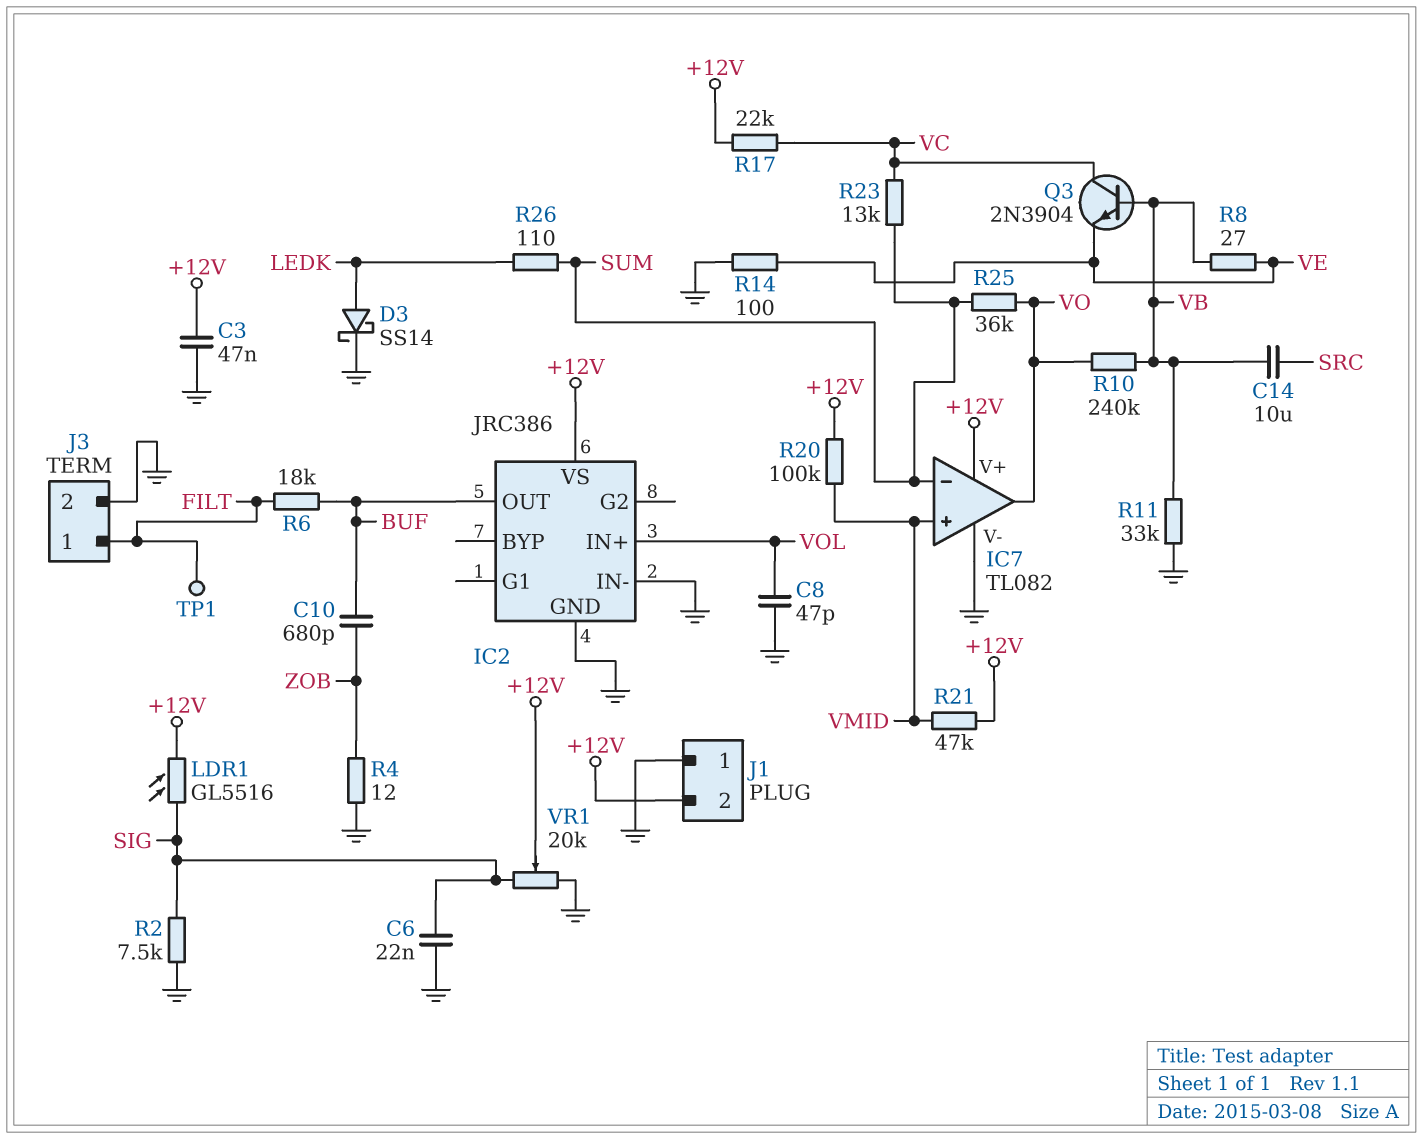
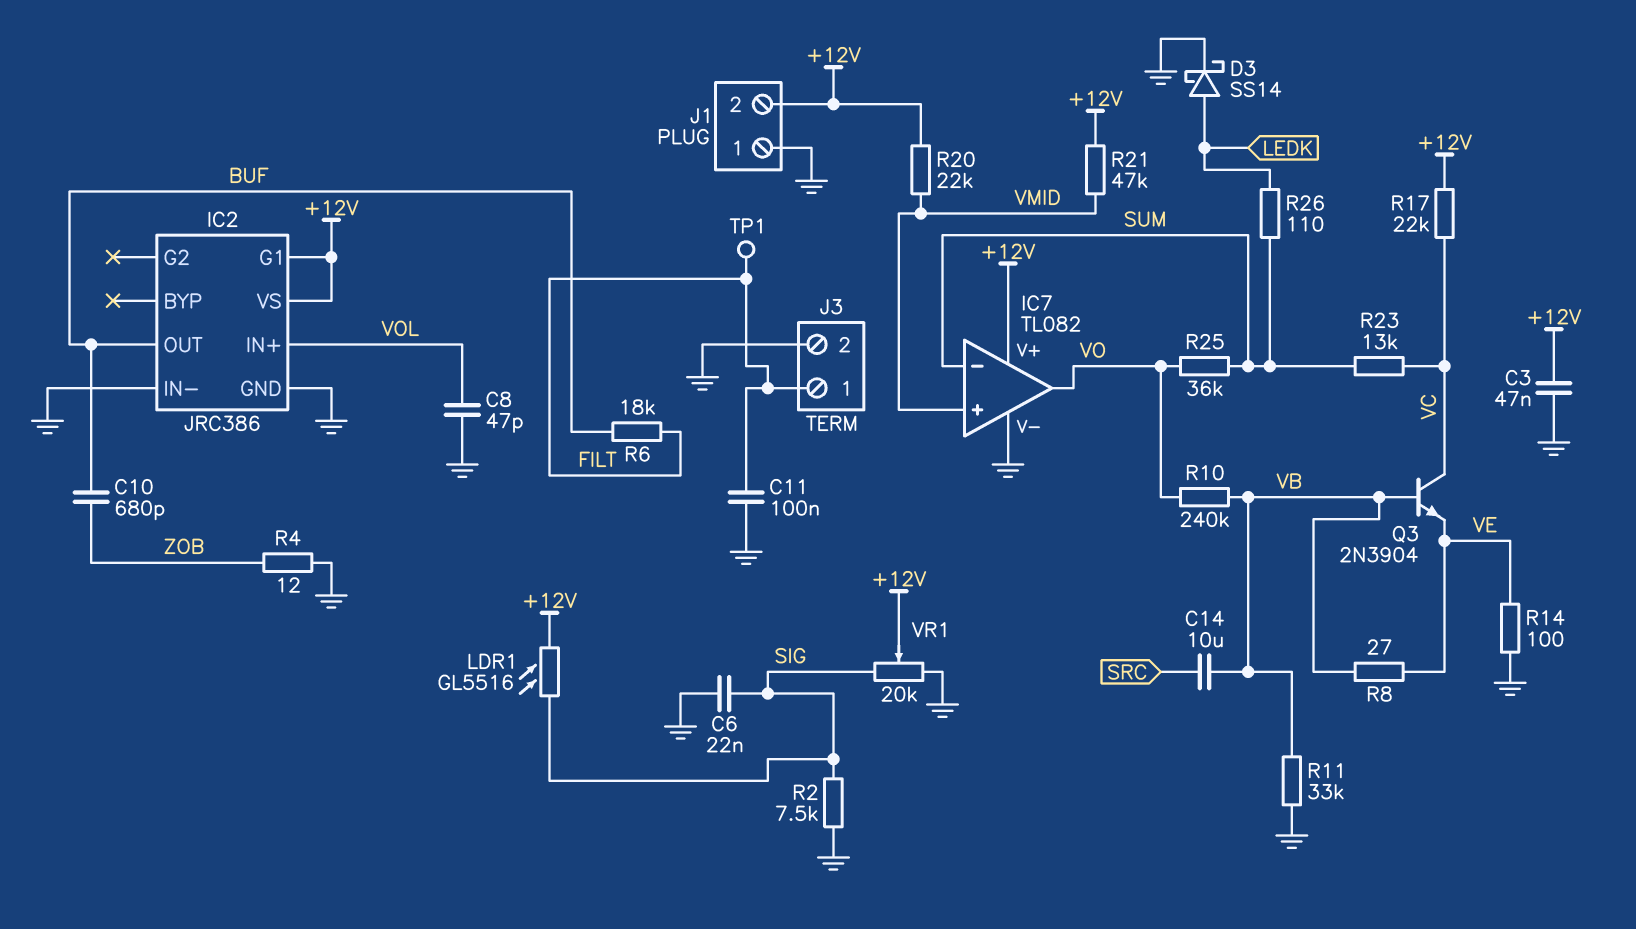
C11: none -> 100nF (FILT, GND)
IC2 pin G1: none -> +12V
R20: 100k (+12V, VMID) -> 22k (+12V, VMID)

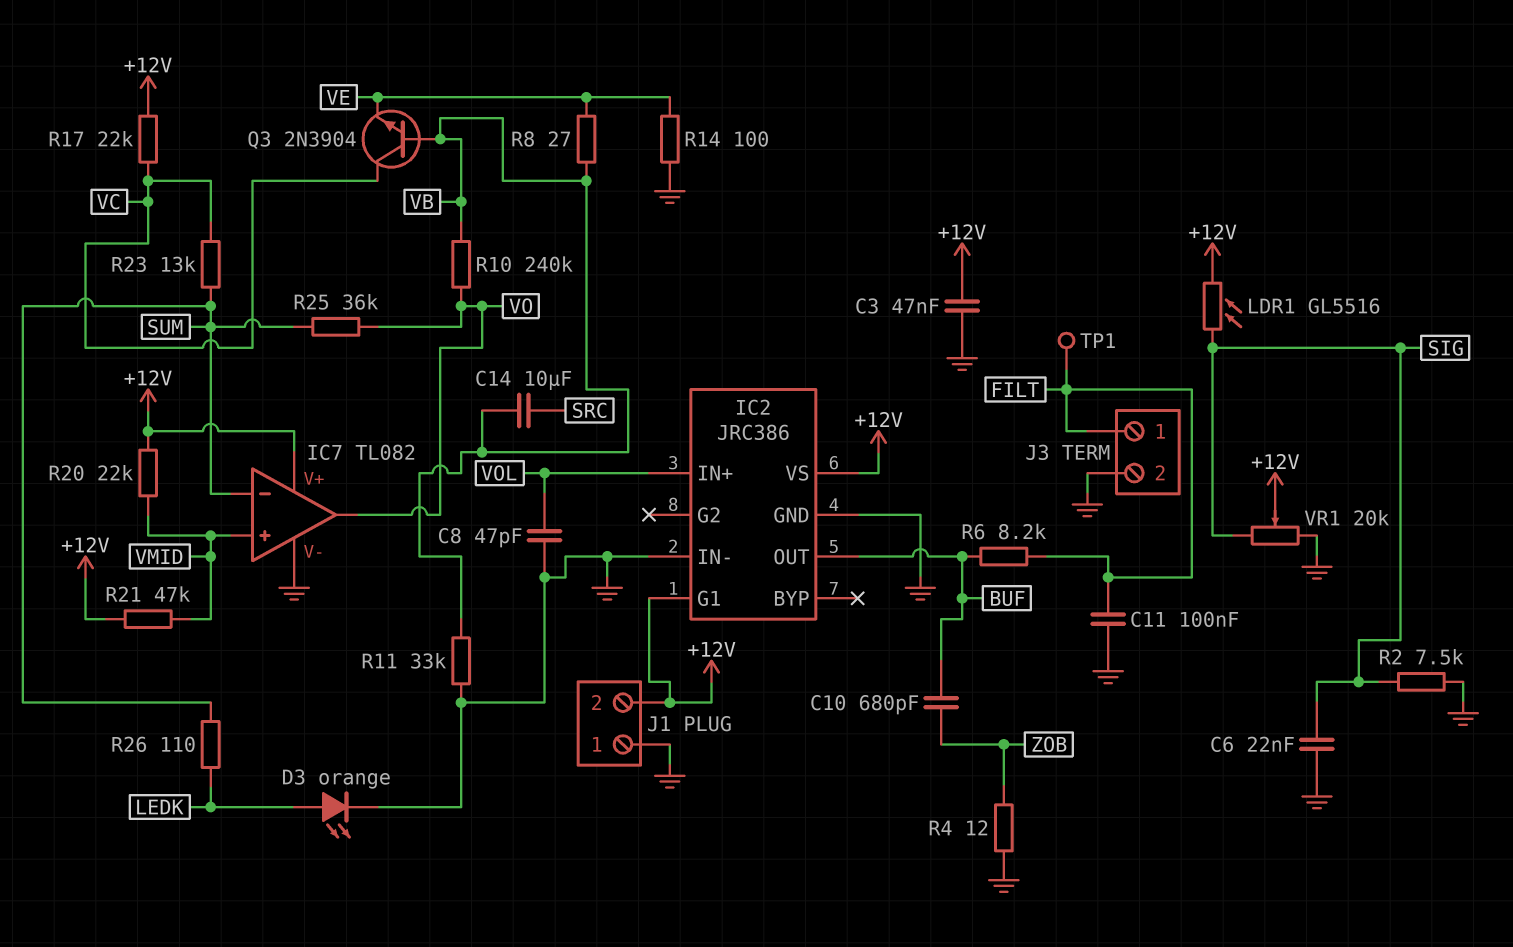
D3: schottky SS14 (A LEDK, K GND) -> LED orange (A LEDK, K GND)
R6: 18k (BUF, FILT) -> 8.2k (BUF, FILT)

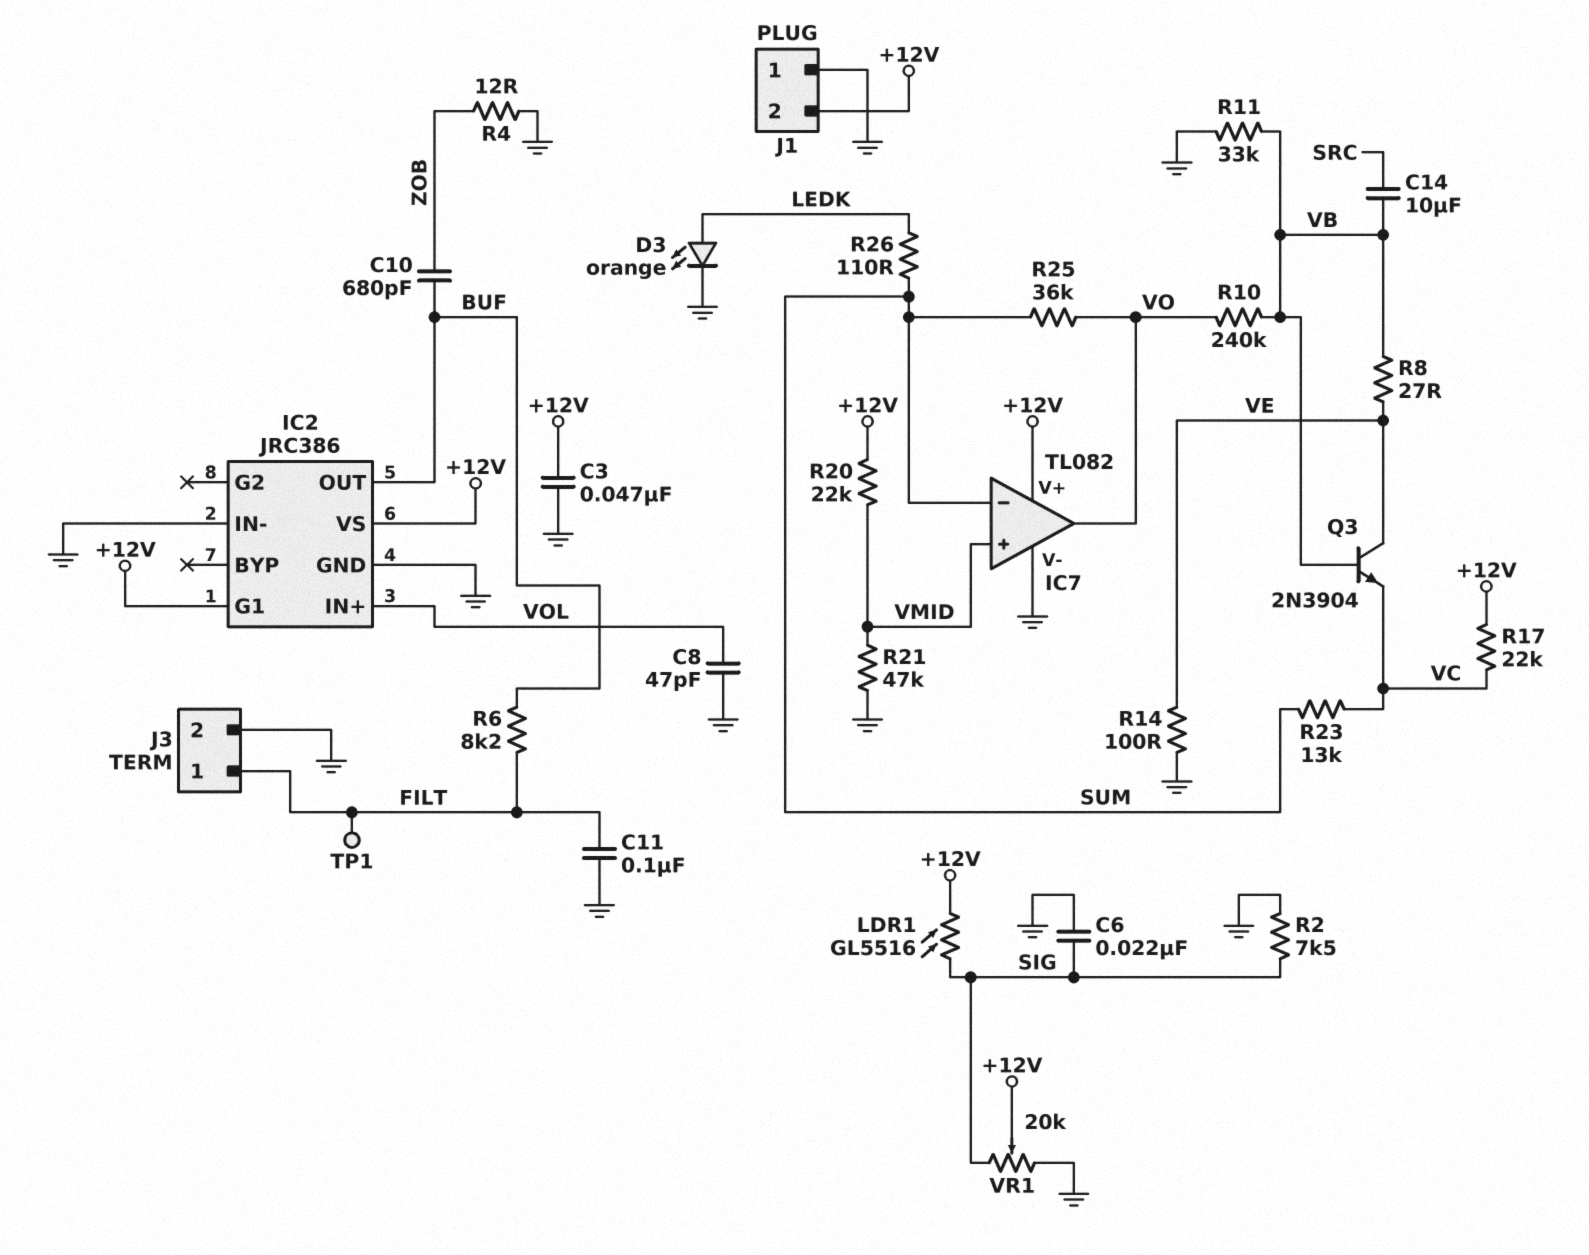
Q3: NPN 2N3904 (B VB, C VC, E VE) -> NPN 2N3904 (B VB, C VE, E VC)
R21: 47k (+12V, VMID) -> 47k (GND, VMID)

